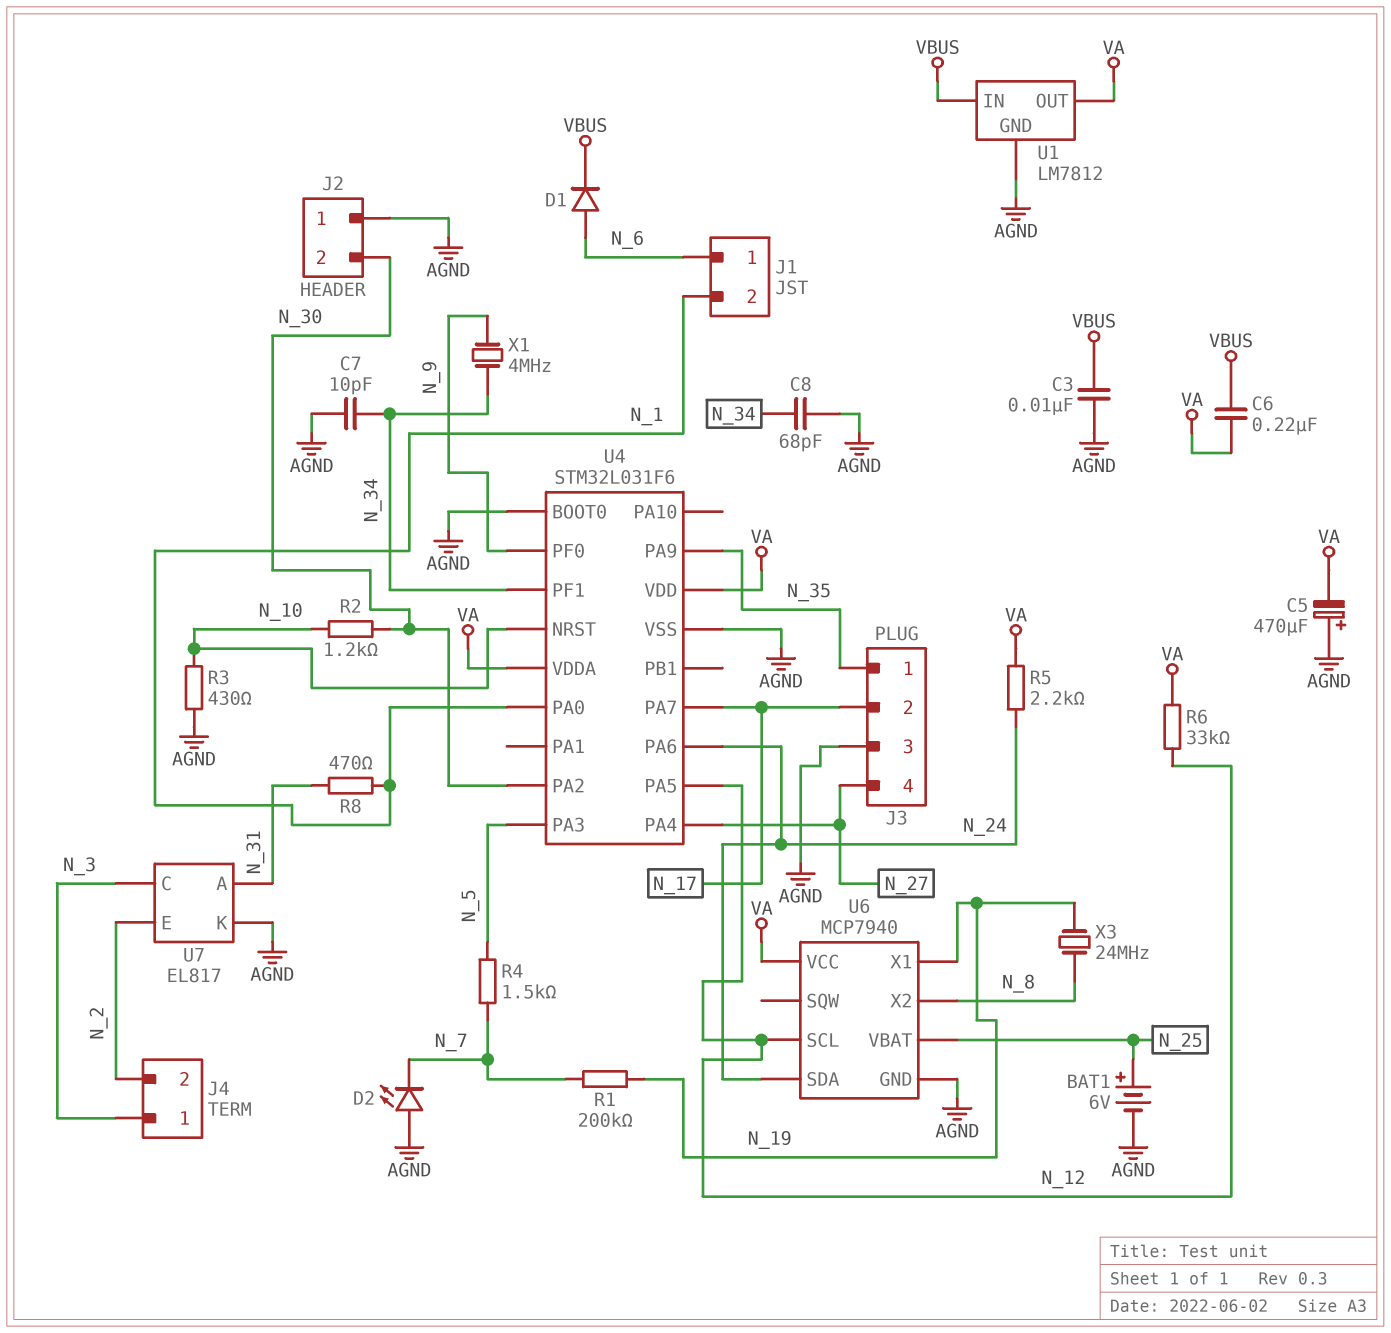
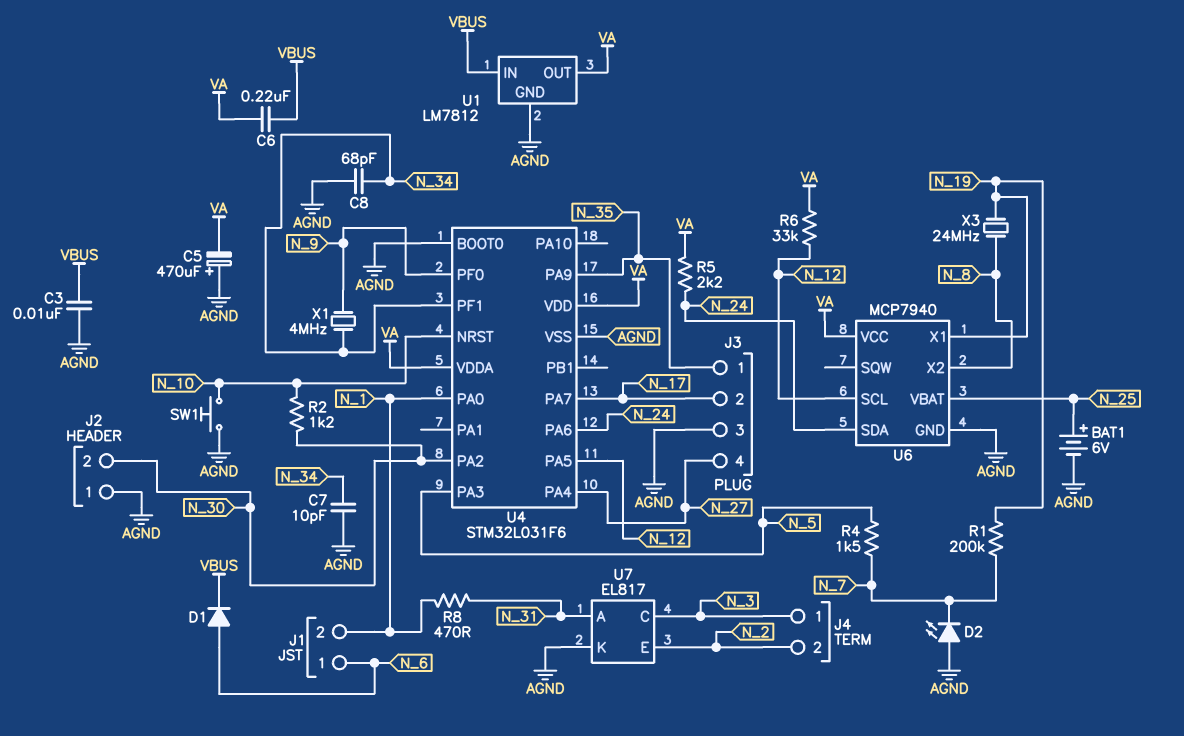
R3: 430 (AGND, N_10) -> none
SW1: none -> button (AGND, N_10)

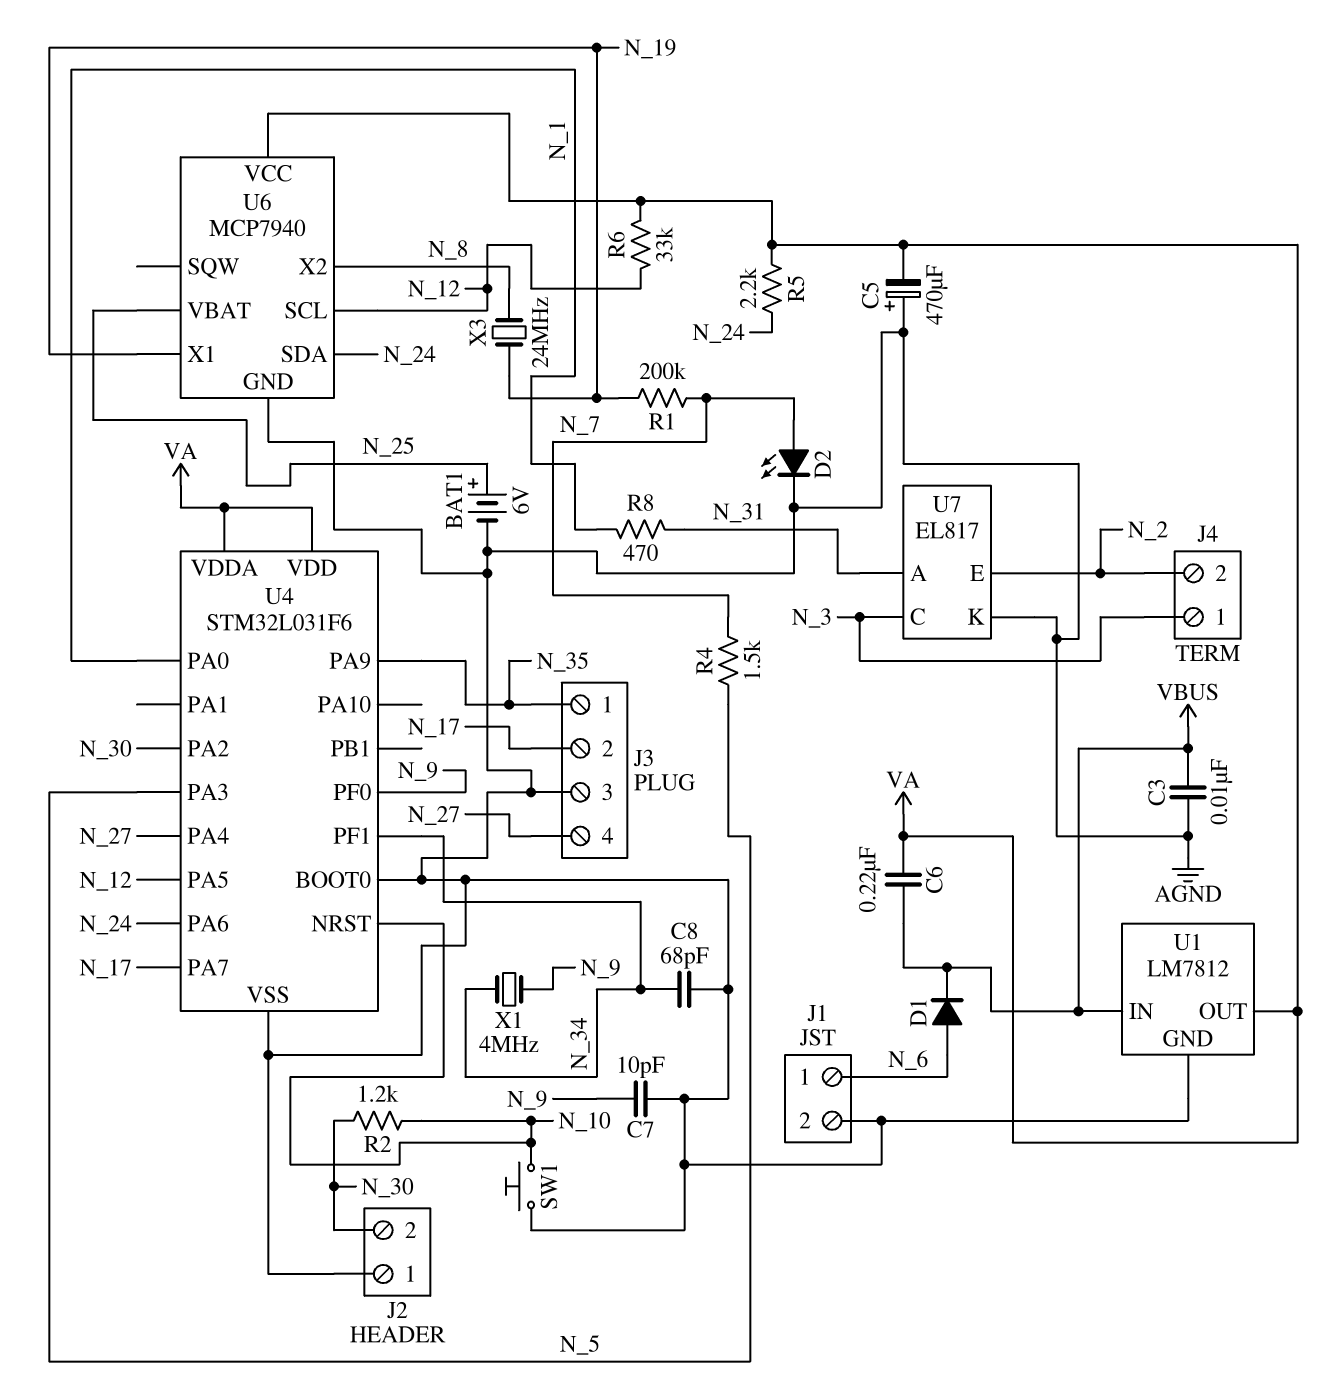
C7: 10pF (AGND, N_34) -> 10pF (AGND, N_9)
D2: LED (A AGND, K N_7) -> LED (A N_7, K AGND)
J1 pin 2: N_1 -> AGND

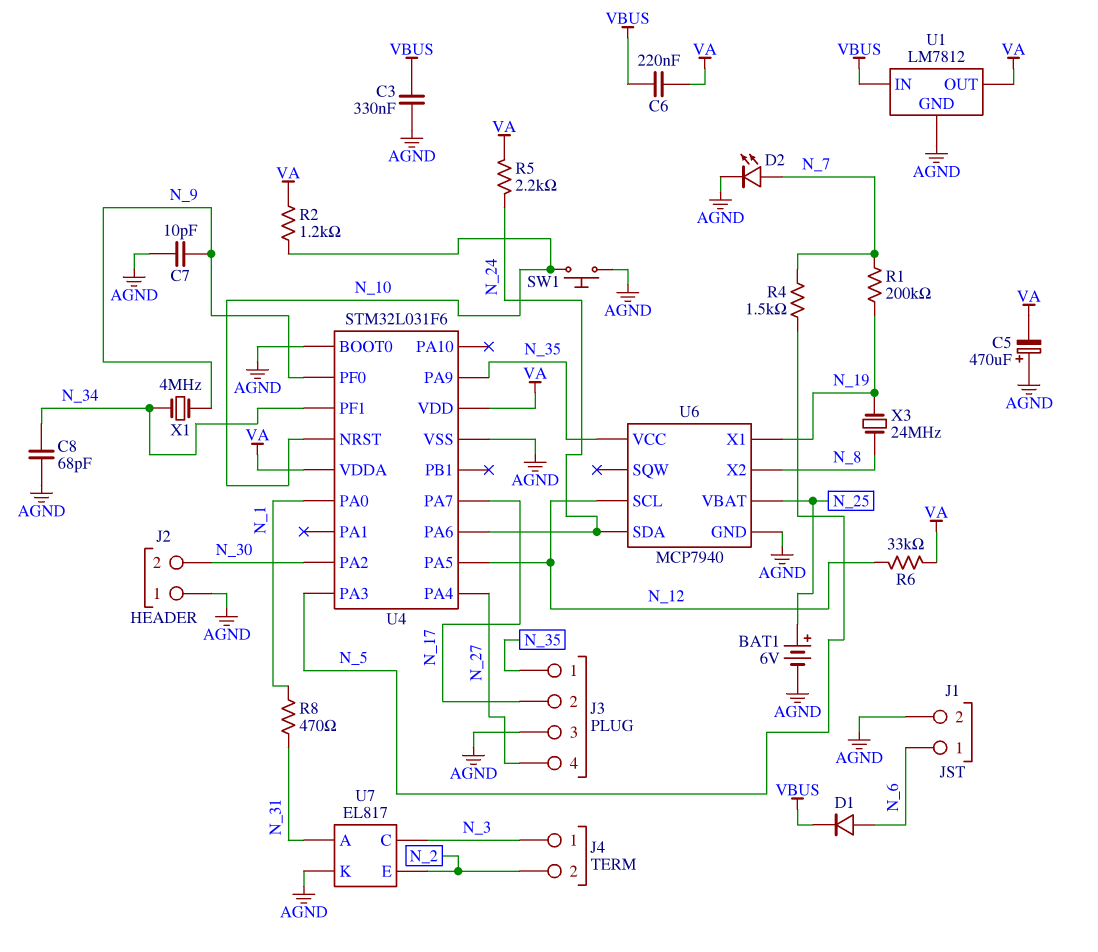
C3: 10nF (AGND, VBUS) -> 330nF (AGND, VBUS)
R2: 1.2k (N_10, N_30) -> 1.2k (N_10, VA)
U6 pin VCC: VA -> N_35

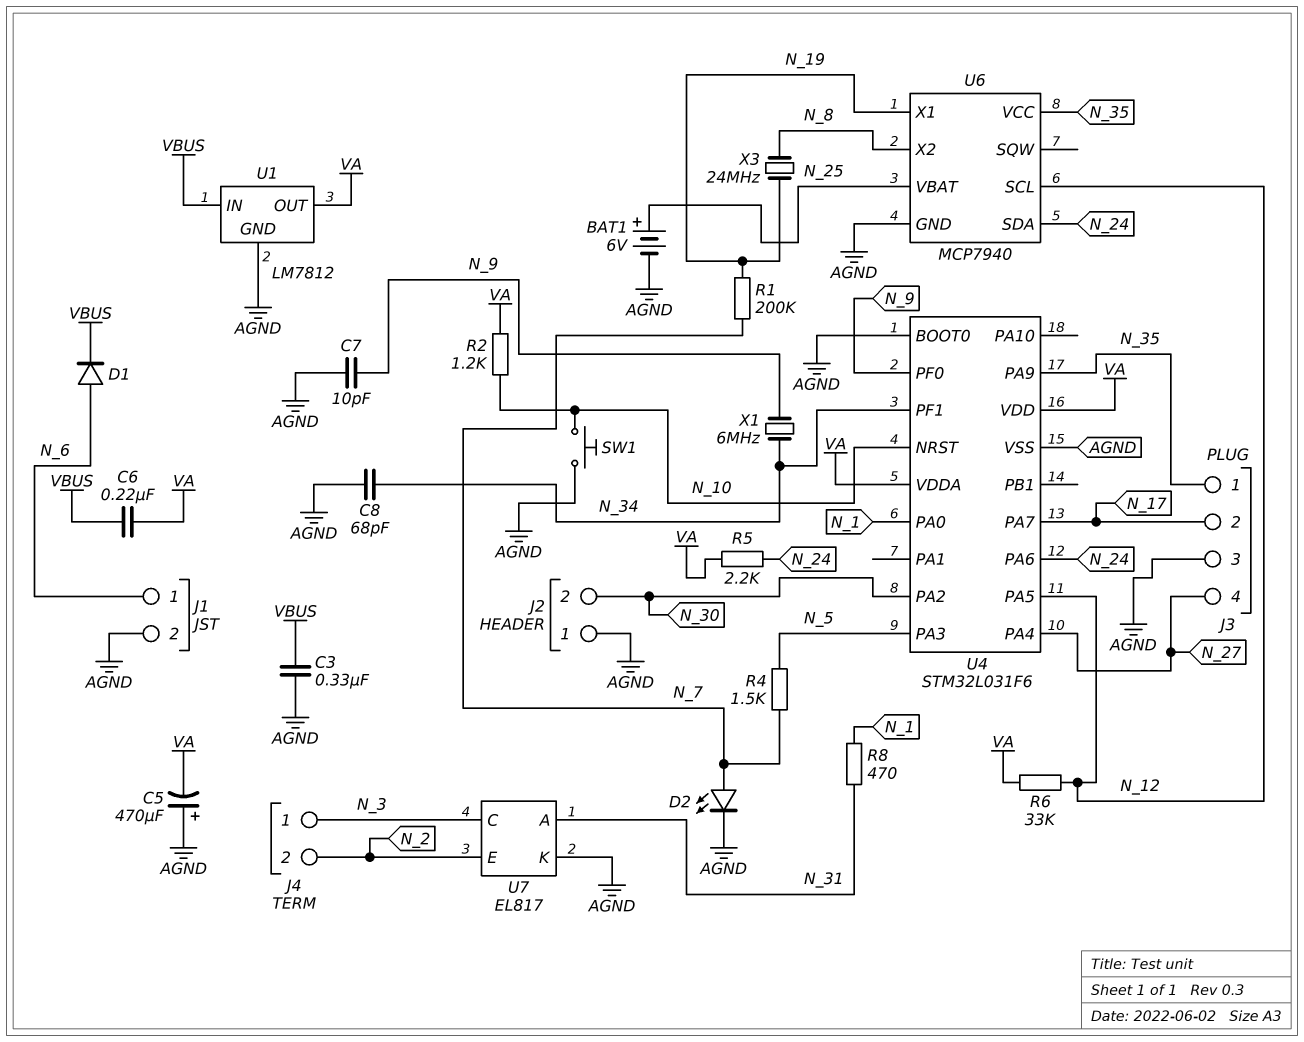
X1: 4MHz (N_9, N_34) -> 6MHz (N_9, N_34)

